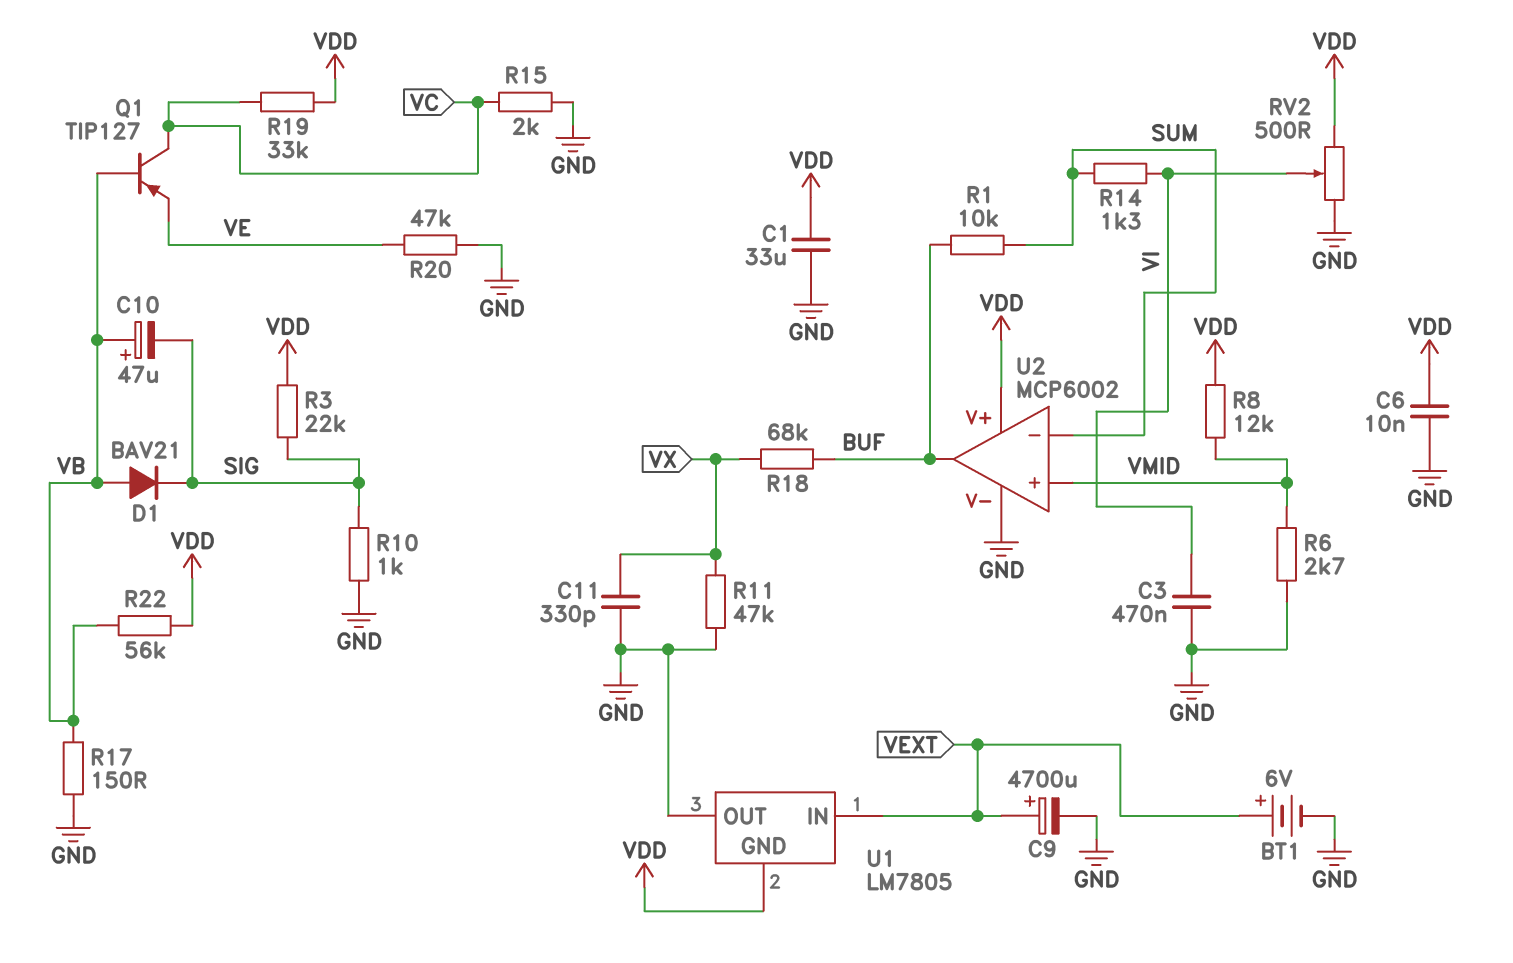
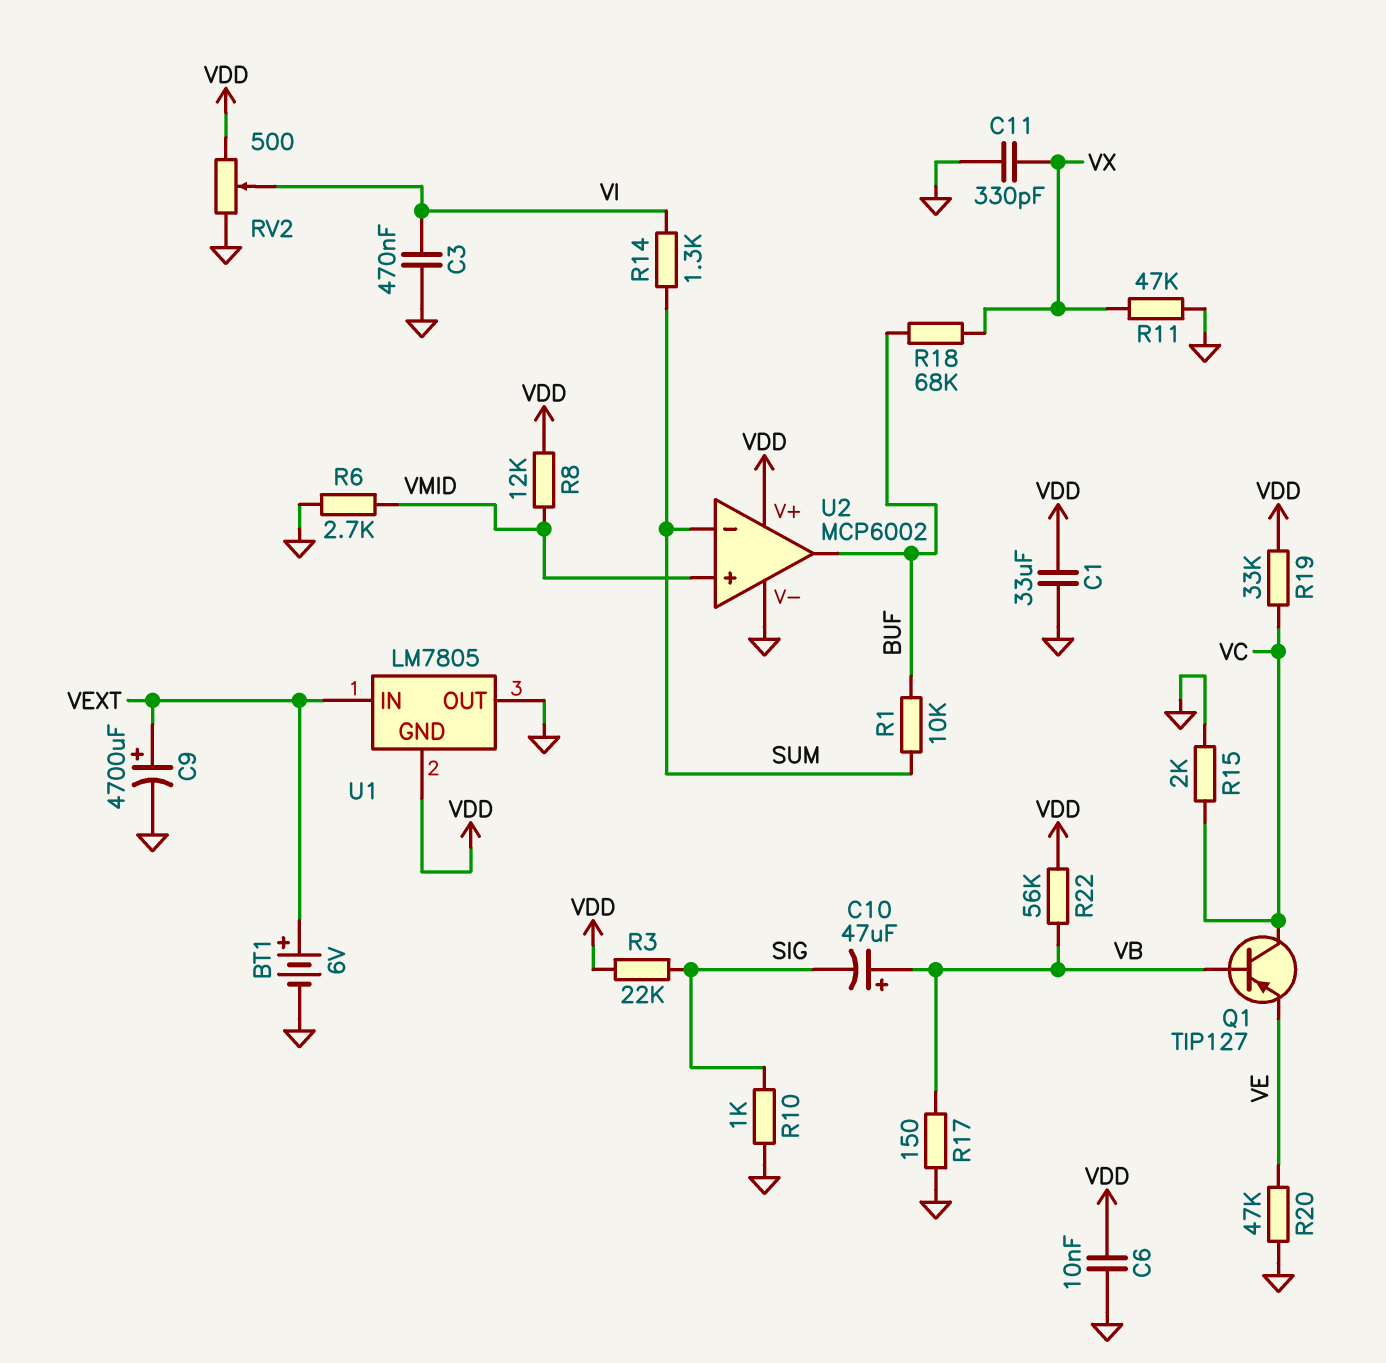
D1: diode BAV21 (A VB, K SIG) -> none

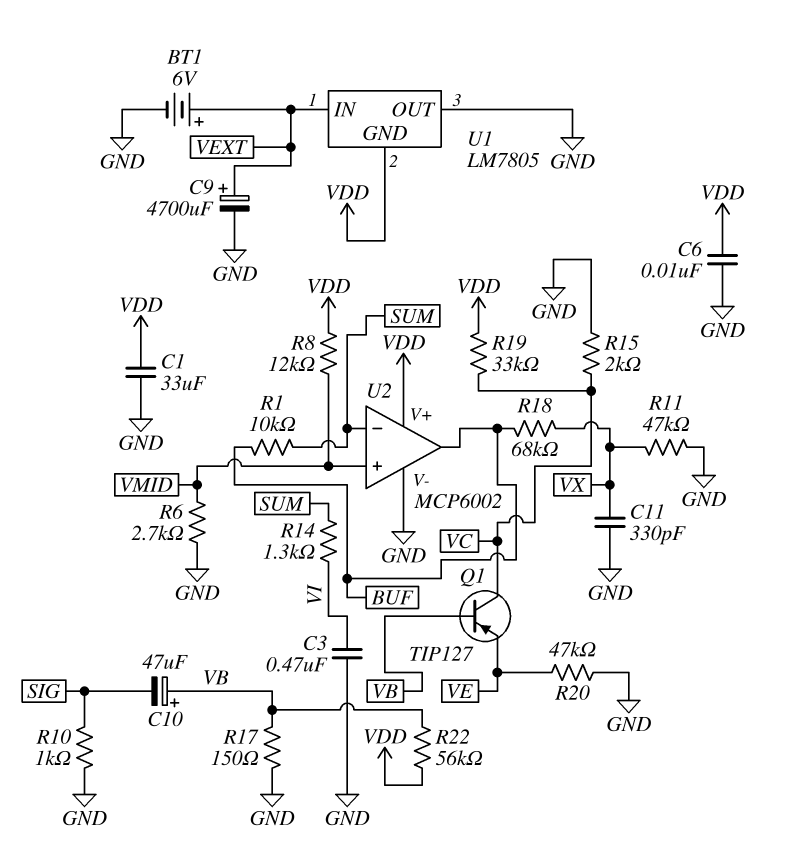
R3: 22k (SIG, VDD) -> none
RV2: 500 (GND, VDD, wiper VI) -> none

